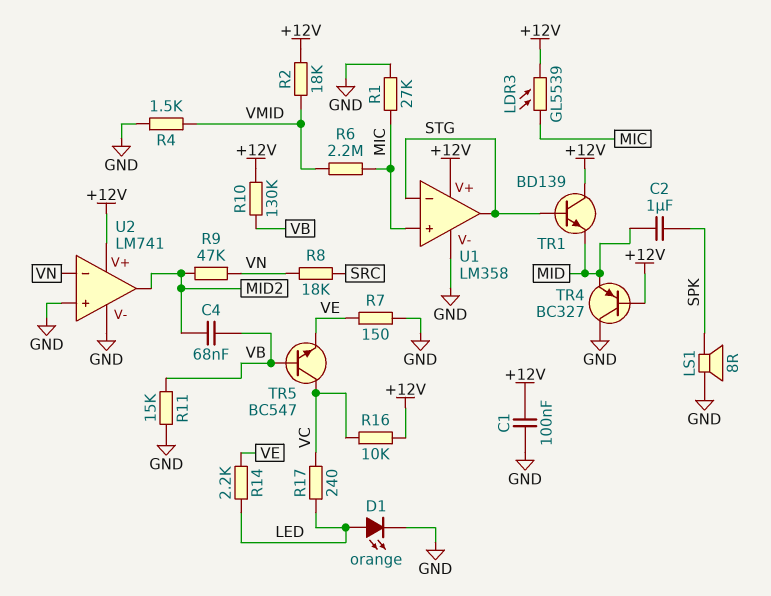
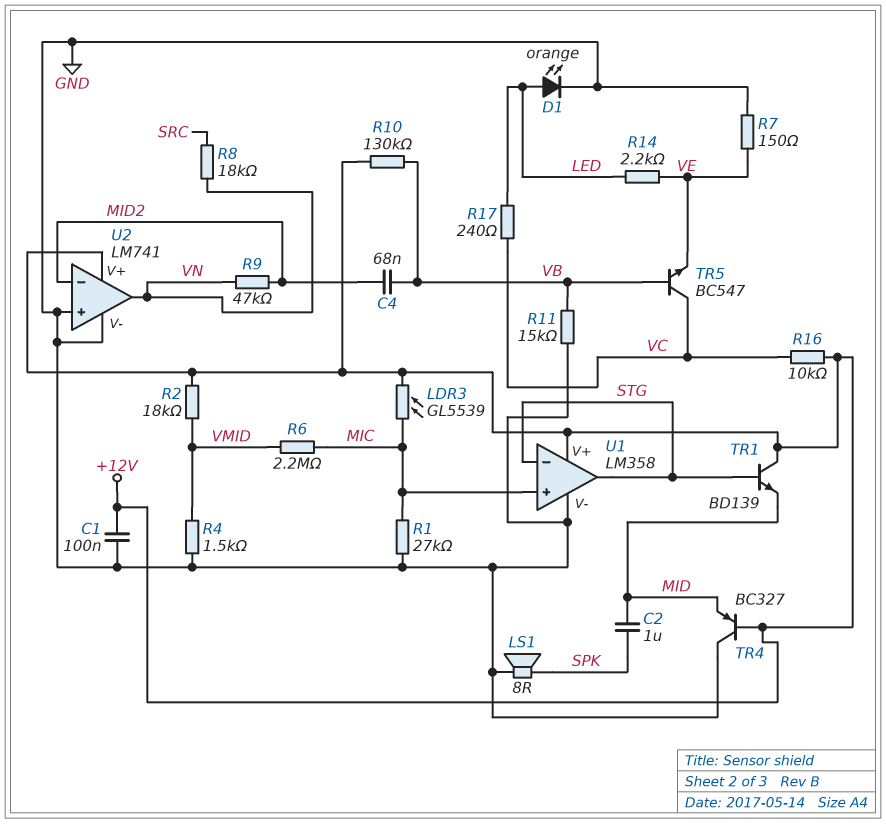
U2 pin in-: VN -> MID2
U2 pin out: MID2 -> VN

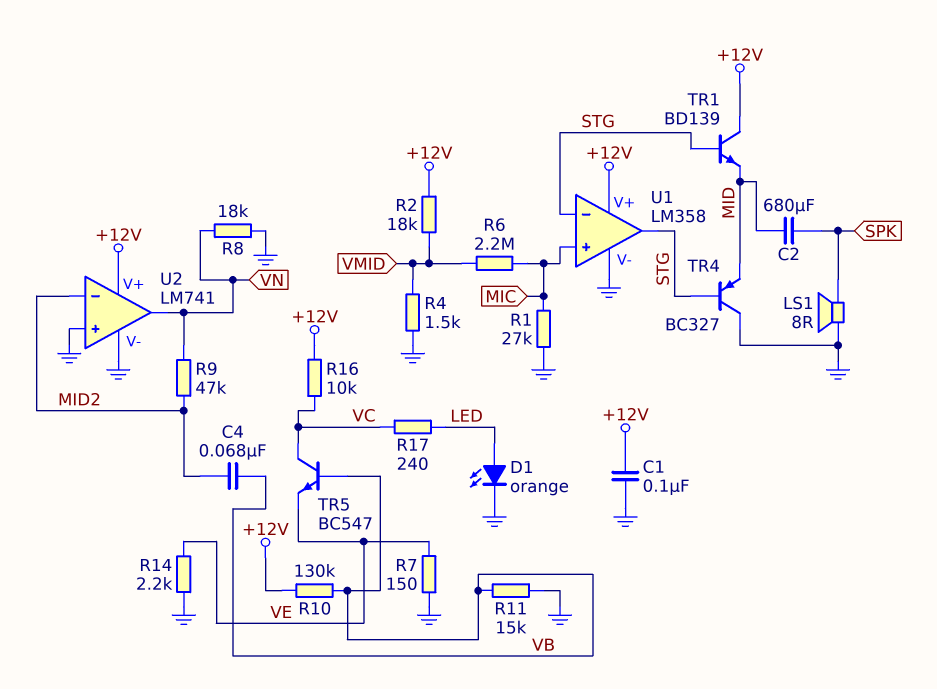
C2: 1uF (MID, SPK) -> 680uF (MID, SPK)
LDR3: GL5539 (+12V, MIC) -> none
R8: 18k (SRC, VN) -> 18k (GND, VN)
R14: 2.2k (LED, VE) -> 2.2k (GND, VE)
TR4: PNP BC327 (B +12V, C GND, E MID) -> PNP BC327 (B STG, C GND, E MID)

